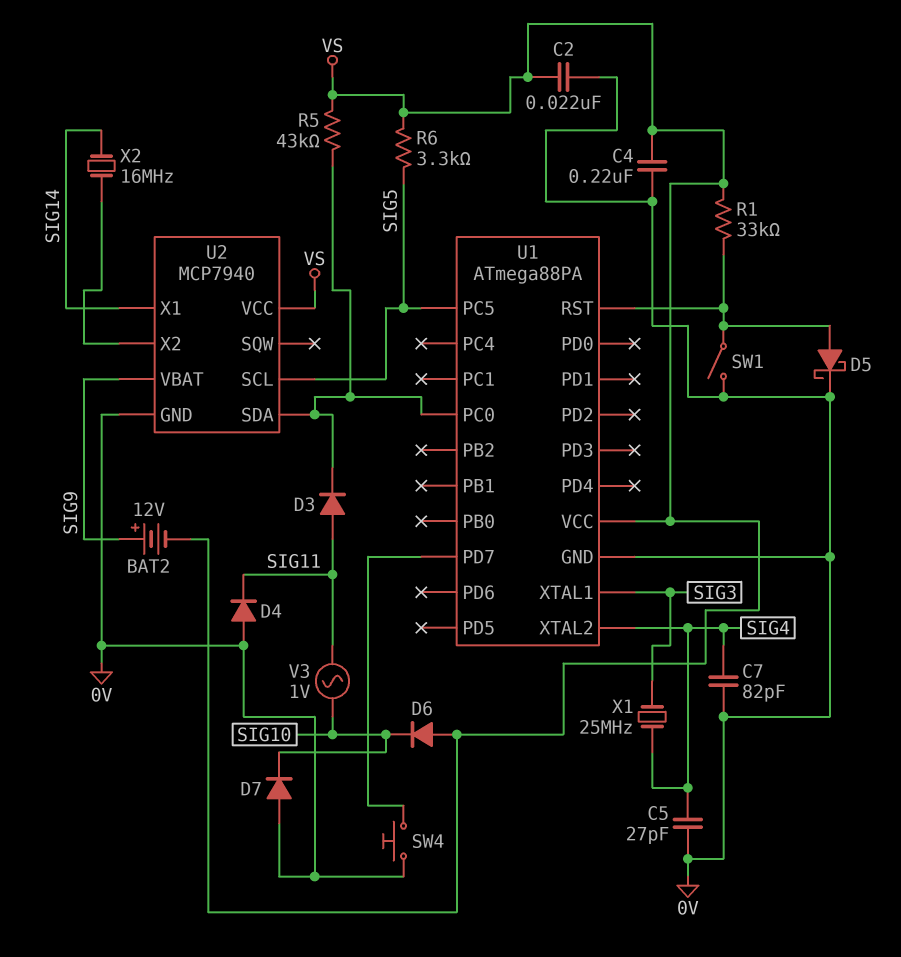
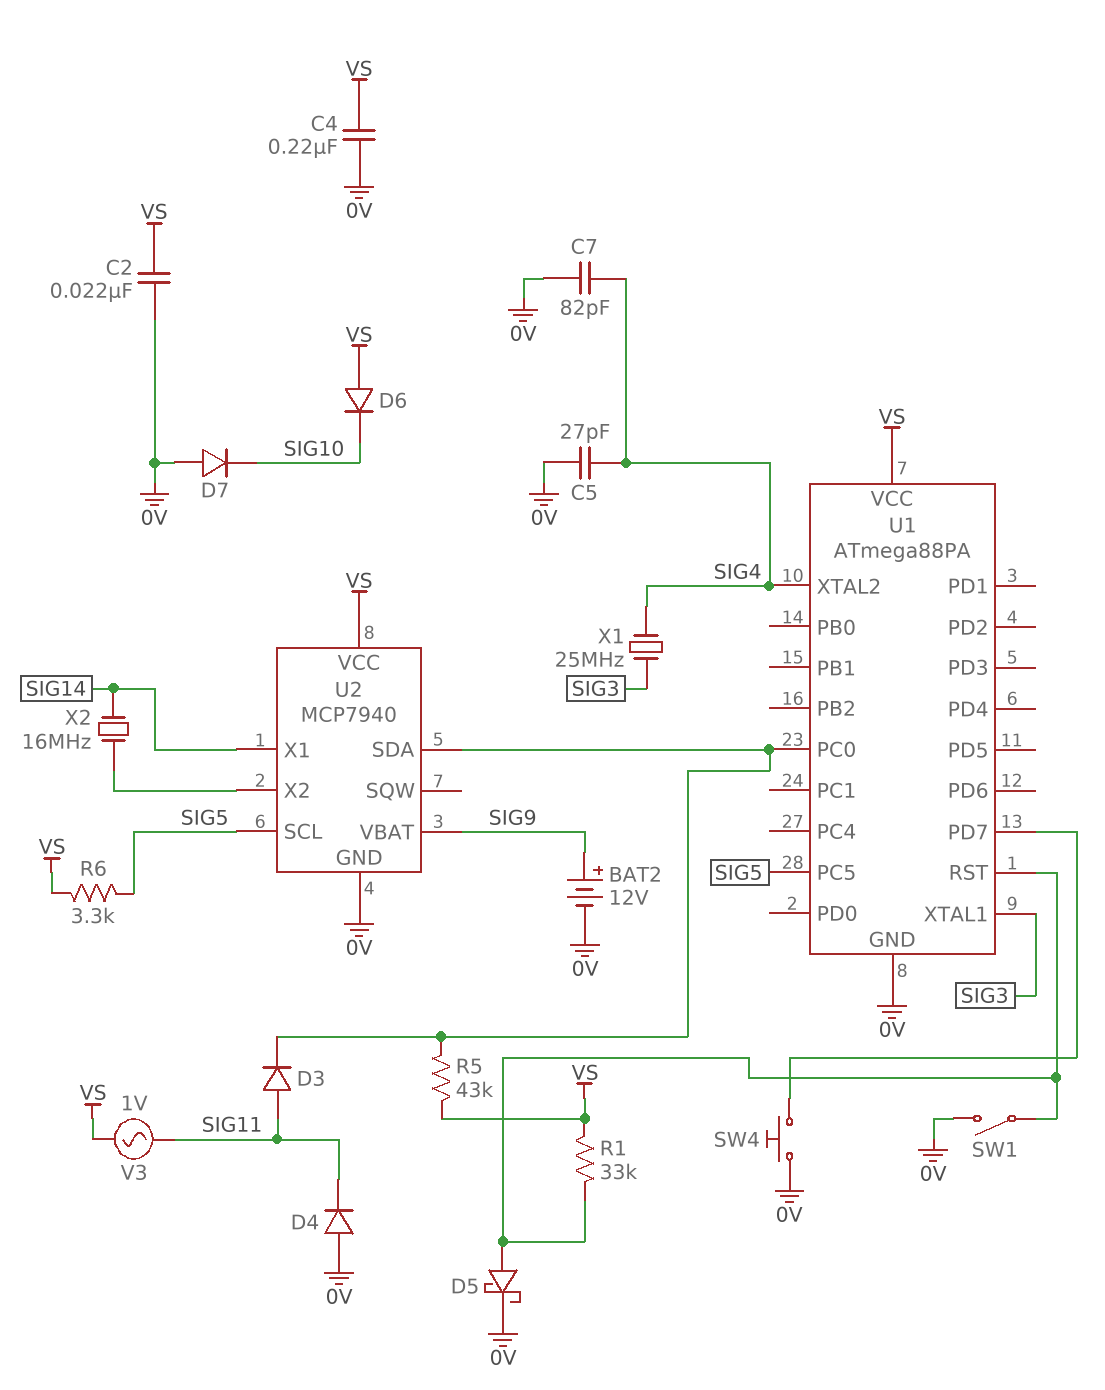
BAT2: 12V (plus SIG9, minus VS) -> 12V (plus SIG9, minus 0V)
V3: AC 1V (SIG10, SIG11) -> AC 1V (SIG11, VS)

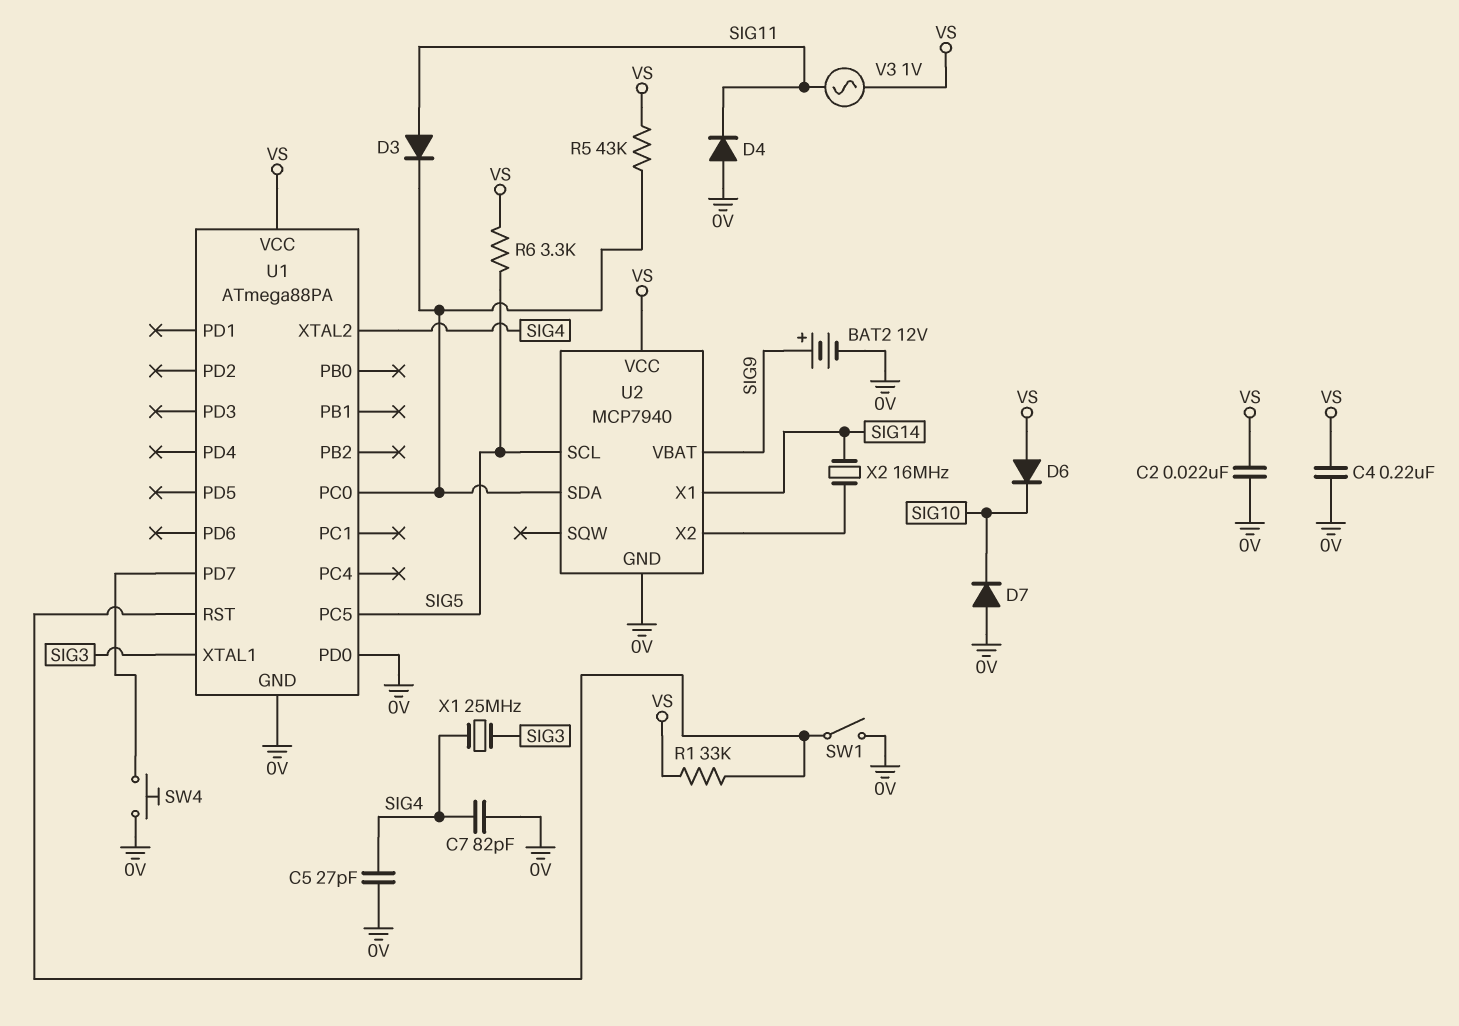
D5: schottky (A U1/RST, K 0V) -> none
U1 pin PD0: none -> 0V

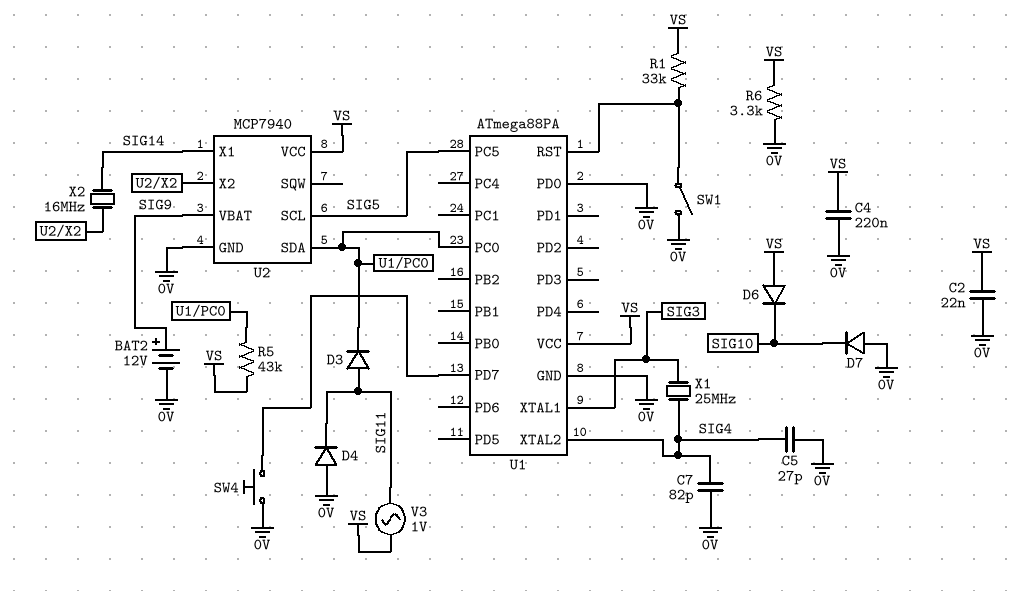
R6: 3.3k (SIG5, VS) -> 3.3k (0V, VS)

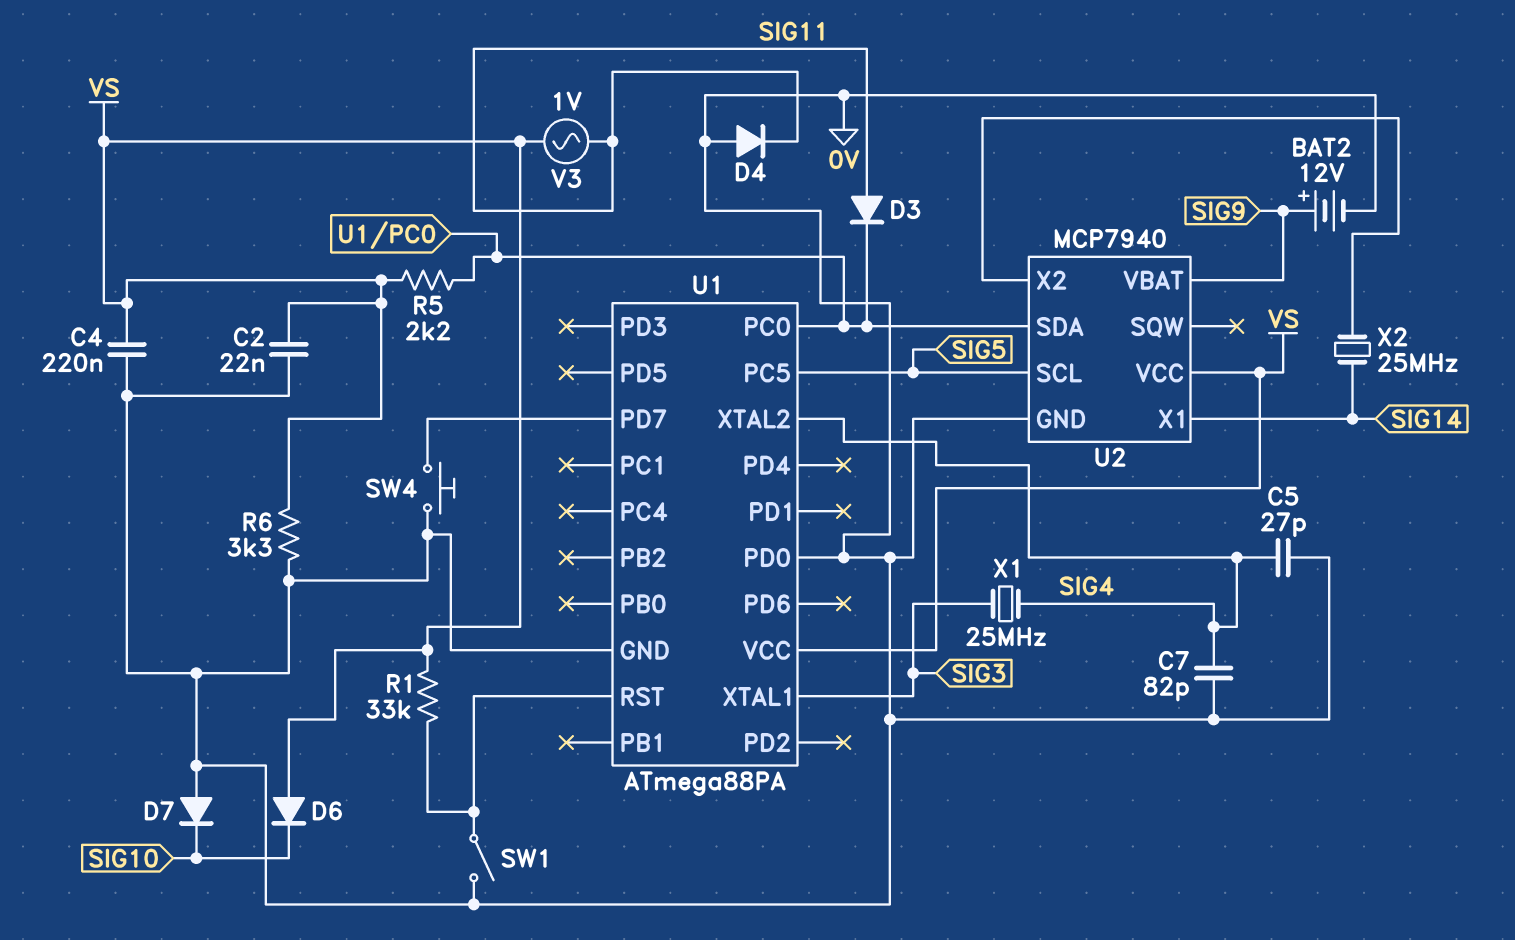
R5: 43k (U1/PC0, VS) -> 2.2k (U1/PC0, VS)
X2: 16MHz (SIG14, U2/X2) -> 25MHz (SIG14, U2/X2)

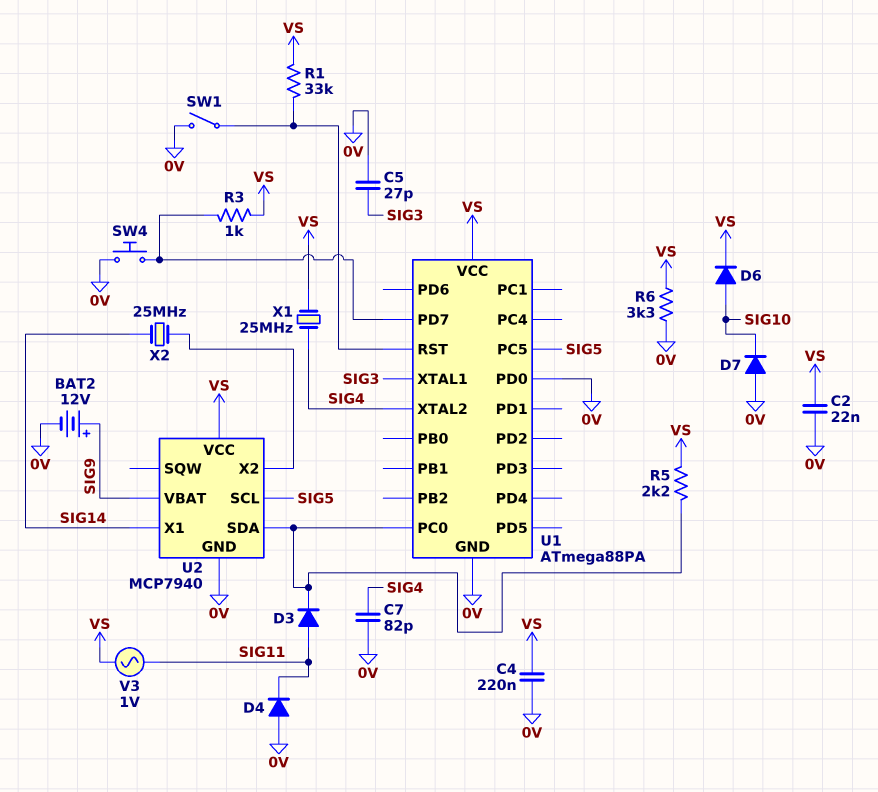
C5: 27pF (0V, SIG4) -> 27pF (0V, SIG3)
D6: diode (A VS, K SIG10) -> diode (A SIG10, K VS)
R3: none -> 1k (U1/PD7, VS)
X1: 25MHz (SIG3, SIG4) -> 25MHz (SIG4, VS)

